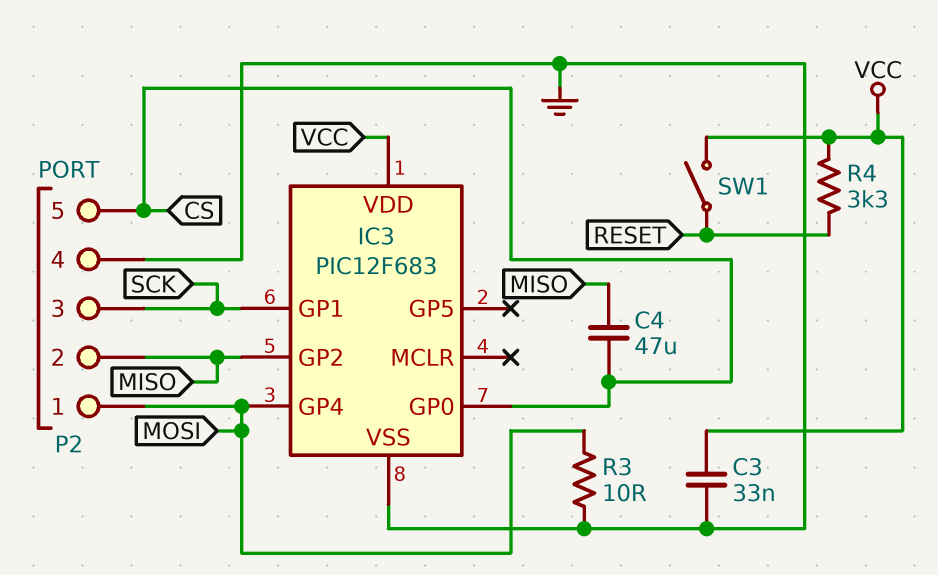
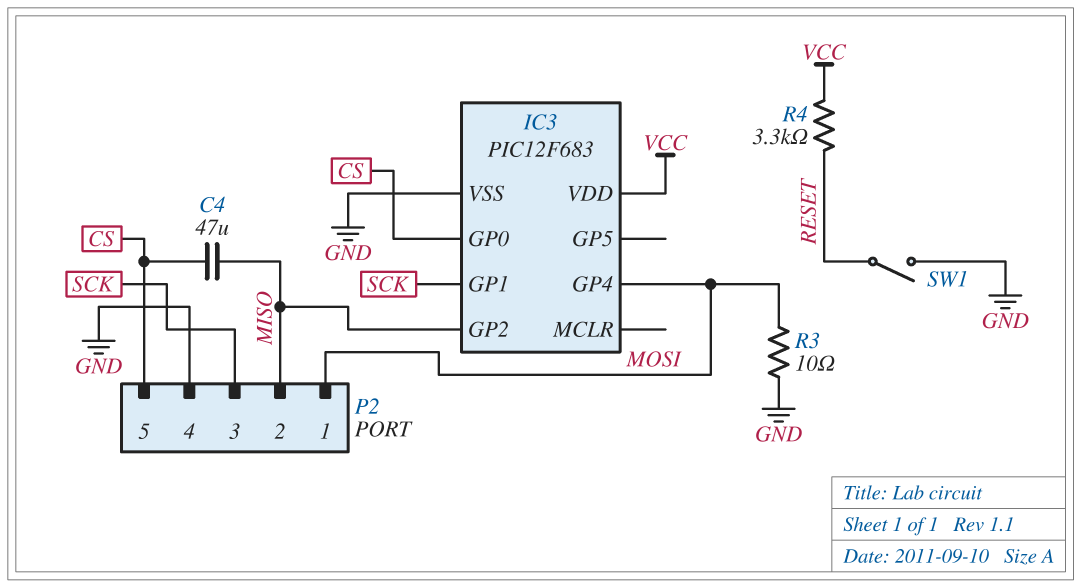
C3: 33nF (GND, VCC) -> none
SW1: switch (RESET, VCC) -> switch (GND, RESET)

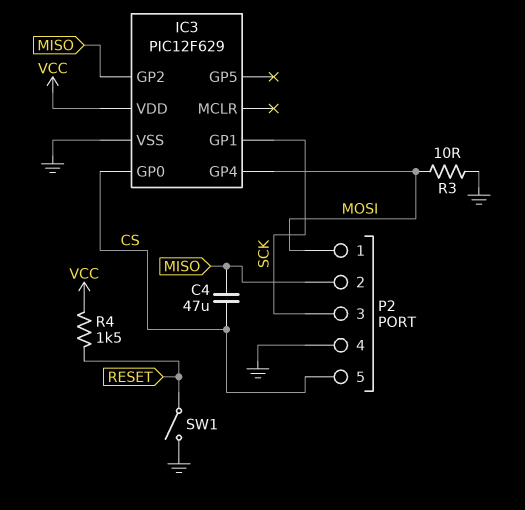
IC3: PIC12F683 -> PIC12F629
R4: 3.3k (RESET, VCC) -> 1.5k (RESET, VCC)

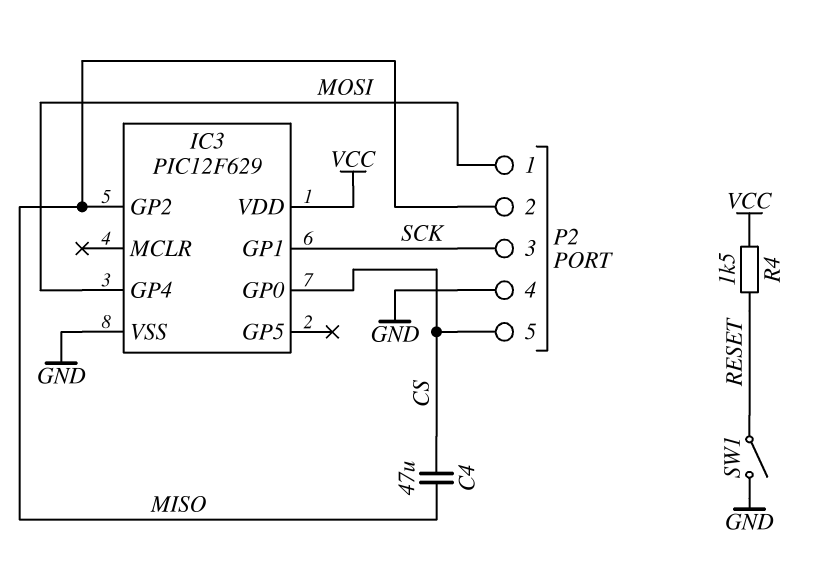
R3: 10 (GND, MOSI) -> none

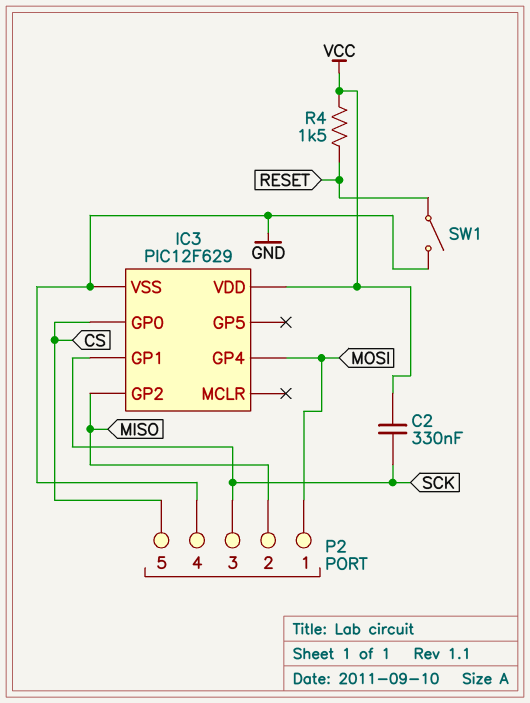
C2: none -> 330nF (SCK, VCC)
C4: 47uF (CS, MISO) -> none

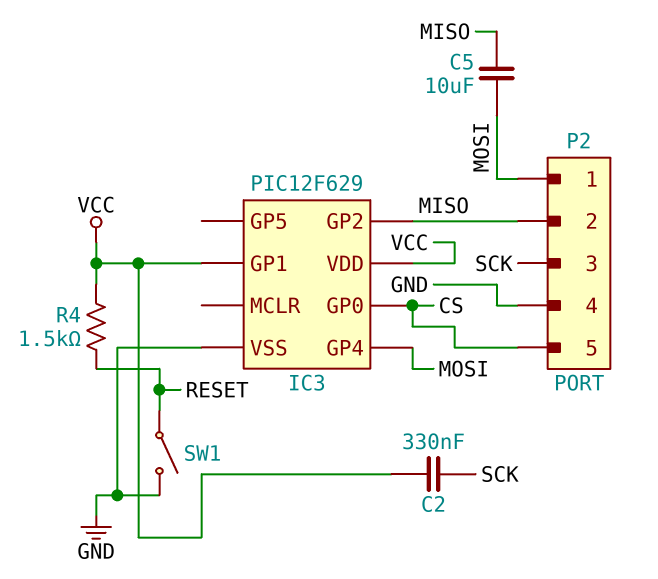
C5: none -> 10uF (MISO, MOSI)
IC3 pin GP1: SCK -> VCC

